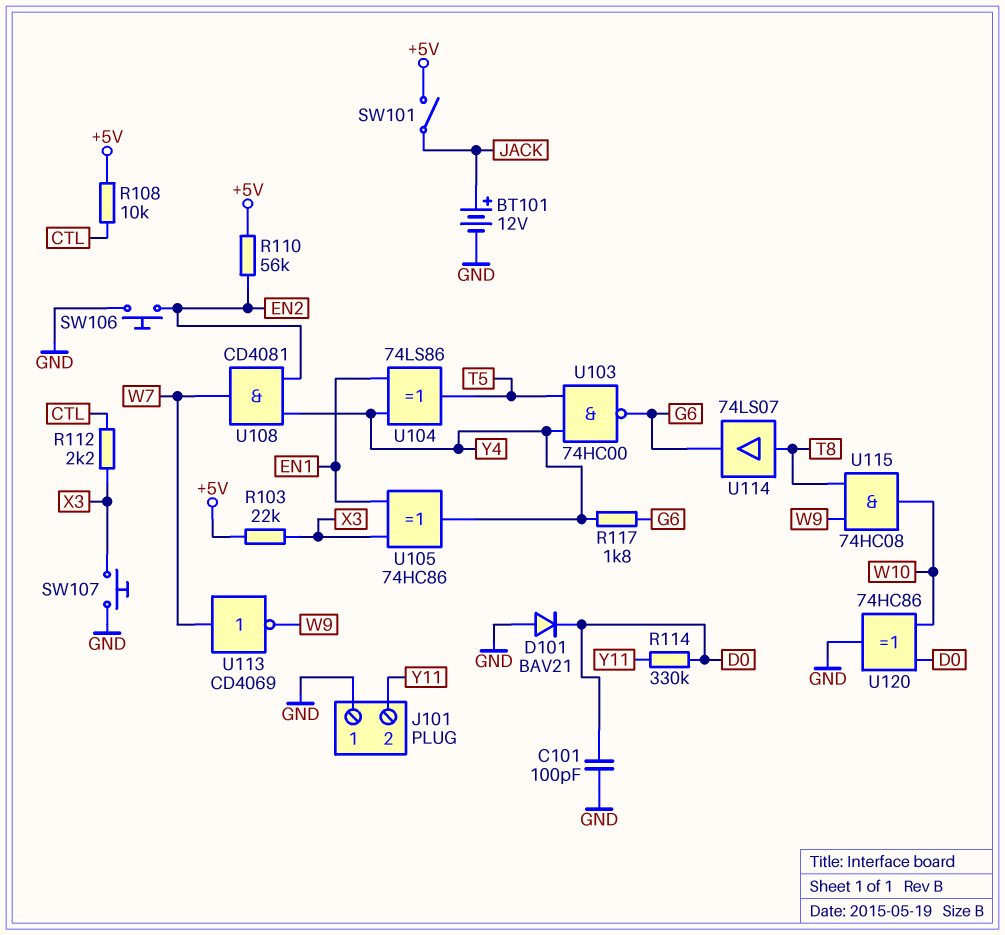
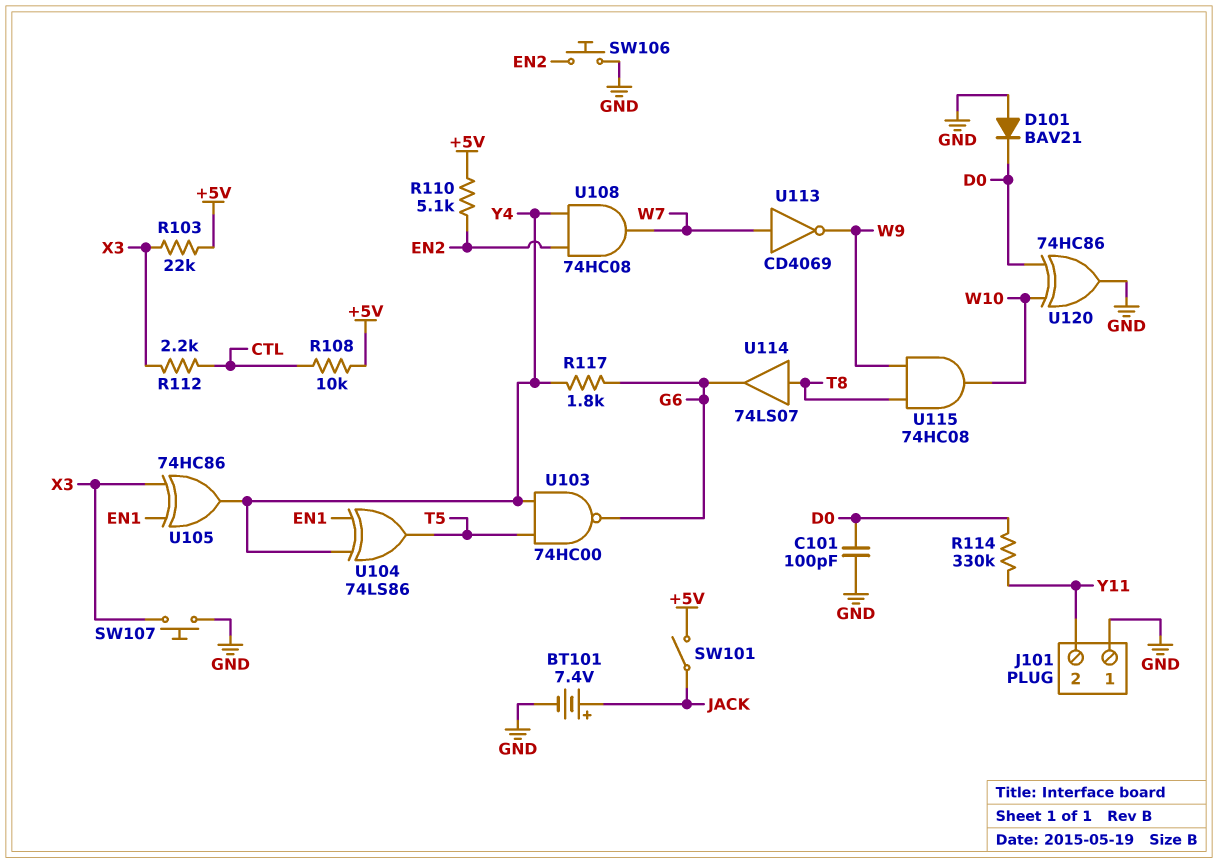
BT101: 12V (plus JACK, minus GND) -> 7.4V (plus JACK, minus GND)
R110: 56k (+5V, EN2) -> 5.1k (+5V, EN2)
U108: AND CD4081 (in EN2, in Y4, out W7) -> AND 74HC08 (in EN2, in Y4, out W7)

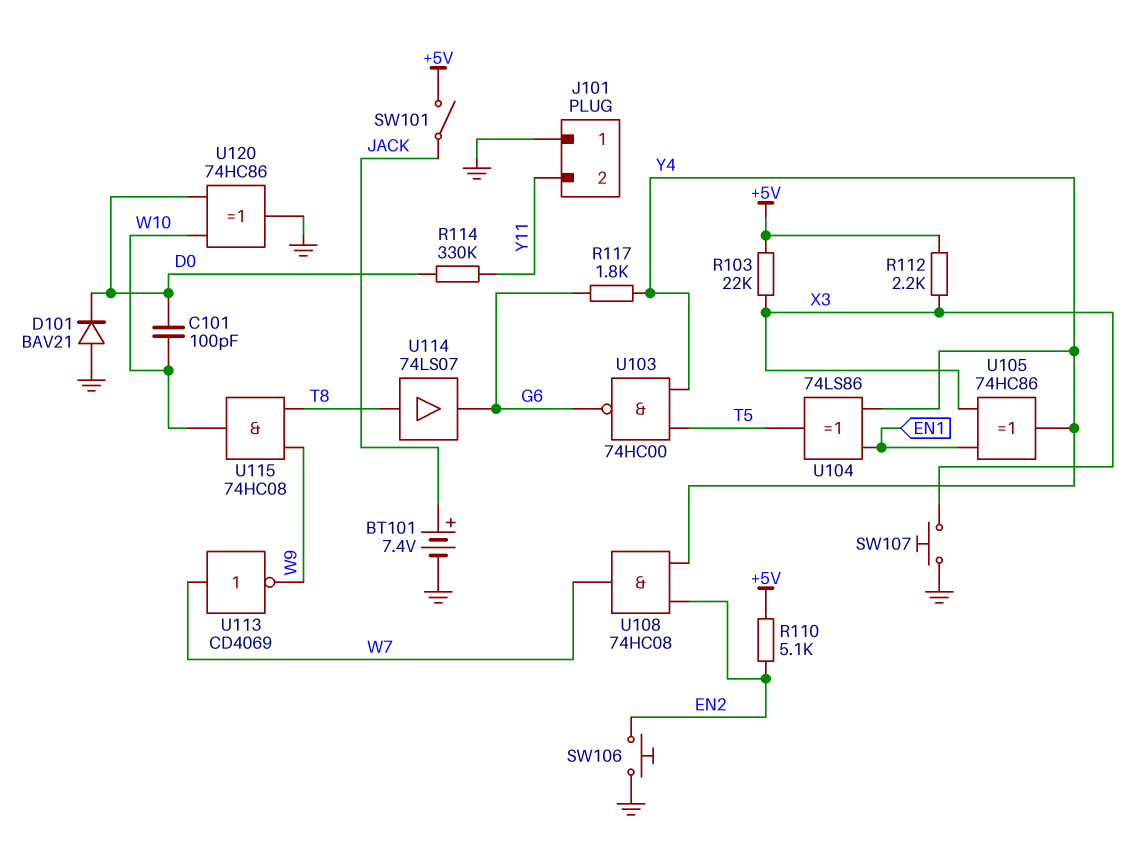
C101: 100pF (D0, GND) -> 100pF (D0, W10)
R108: 10k (+5V, CTL) -> none
R112: 2.2k (CTL, X3) -> 2.2k (+5V, X3)

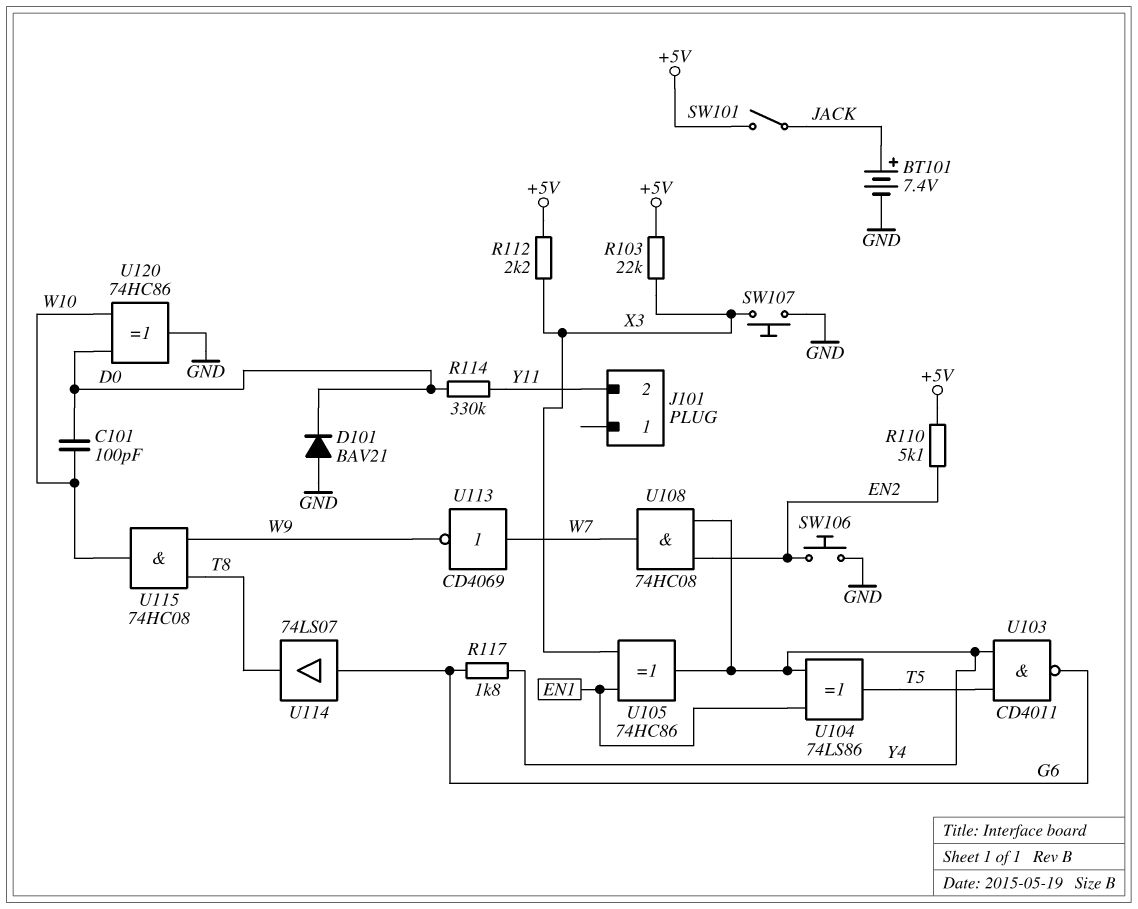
J101 pin 1: GND -> none
U103: NAND 74HC00 (in T5, in Y4, out G6) -> NAND CD4011 (in T5, in Y4, out G6)
U114: buffer 74LS07 (in T8, out G6) -> buffer 74LS07 (in G6, out T8)

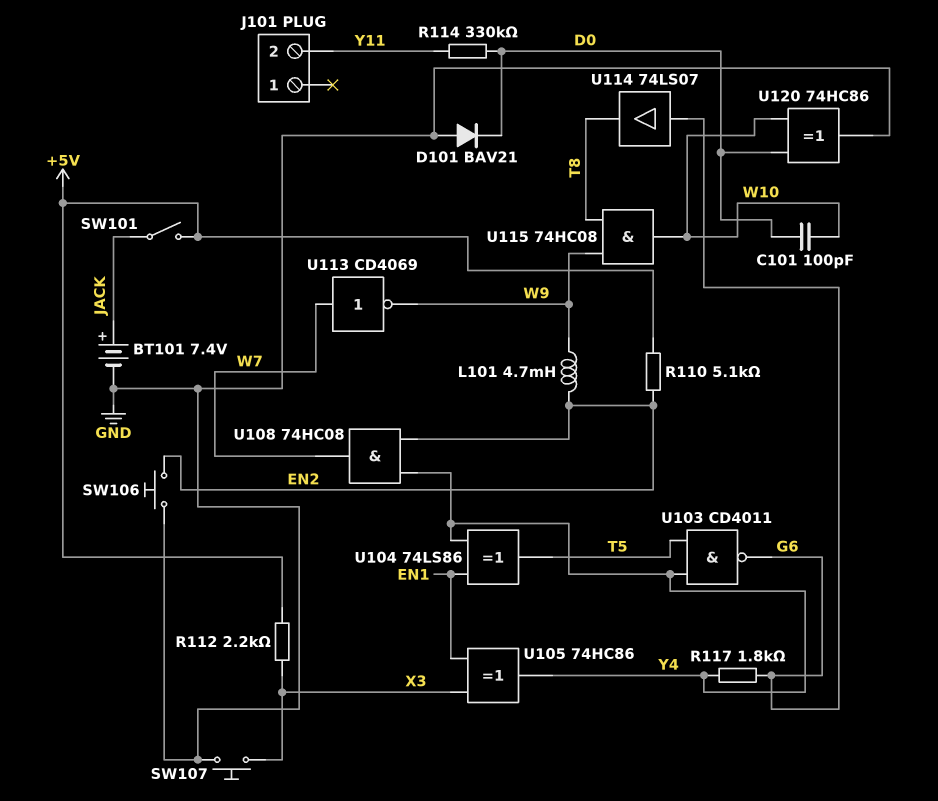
L101: none -> 4.7mH (EN2, W9)
R103: 22k (+5V, X3) -> none

